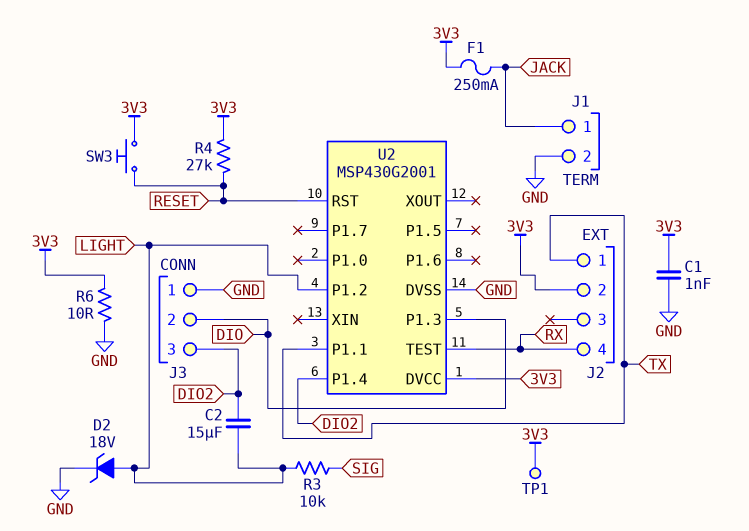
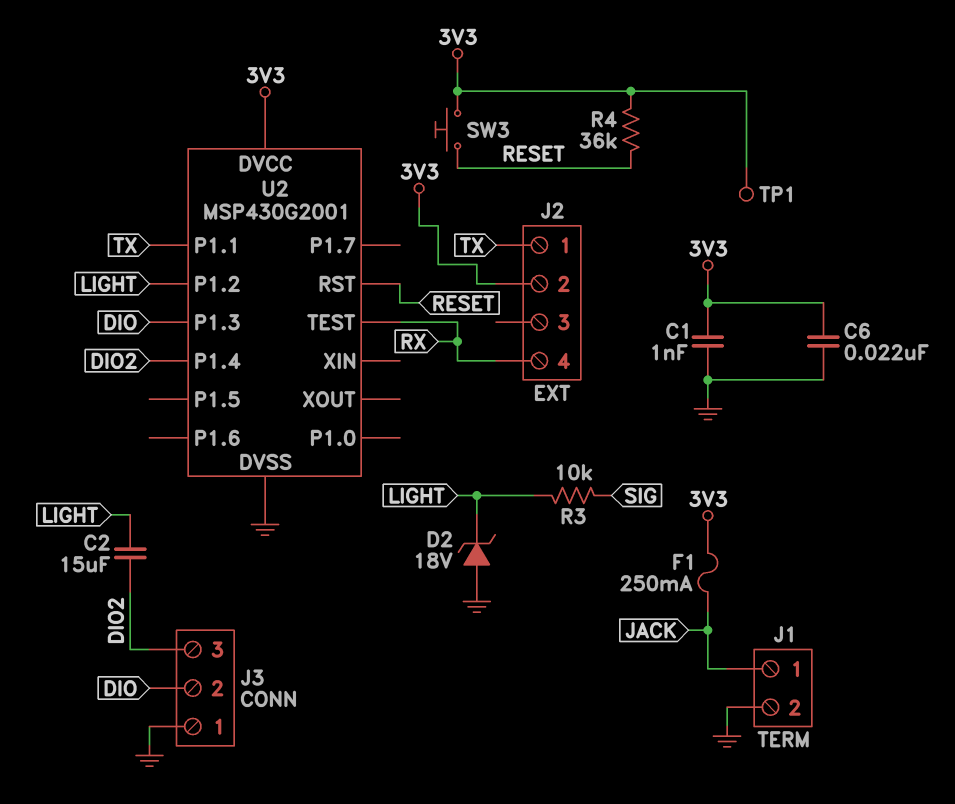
C6: none -> 22nF (3V3, GND)
D2: zener 18V (A LIGHT, K GND) -> zener 18V (A GND, K LIGHT)
R4: 27k (3V3, RESET) -> 36k (3V3, RESET)
R6: 10 (3V3, GND) -> none

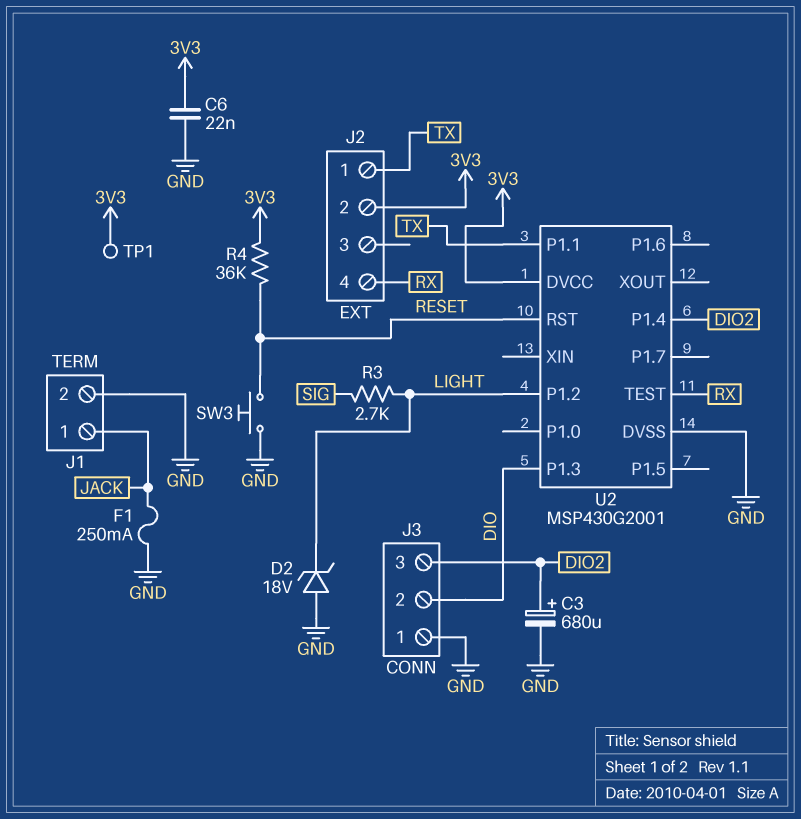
C1: 1nF (3V3, GND) -> none
C2: 15uF (DIO2, LIGHT) -> none
C3: none -> 680uF (plus DIO2, minus GND)
F1: 250mA (3V3, JACK) -> 250mA (GND, JACK)
R3: 10k (LIGHT, SIG) -> 2.7k (LIGHT, SIG)
SW3: button (3V3, RESET) -> button (GND, RESET)

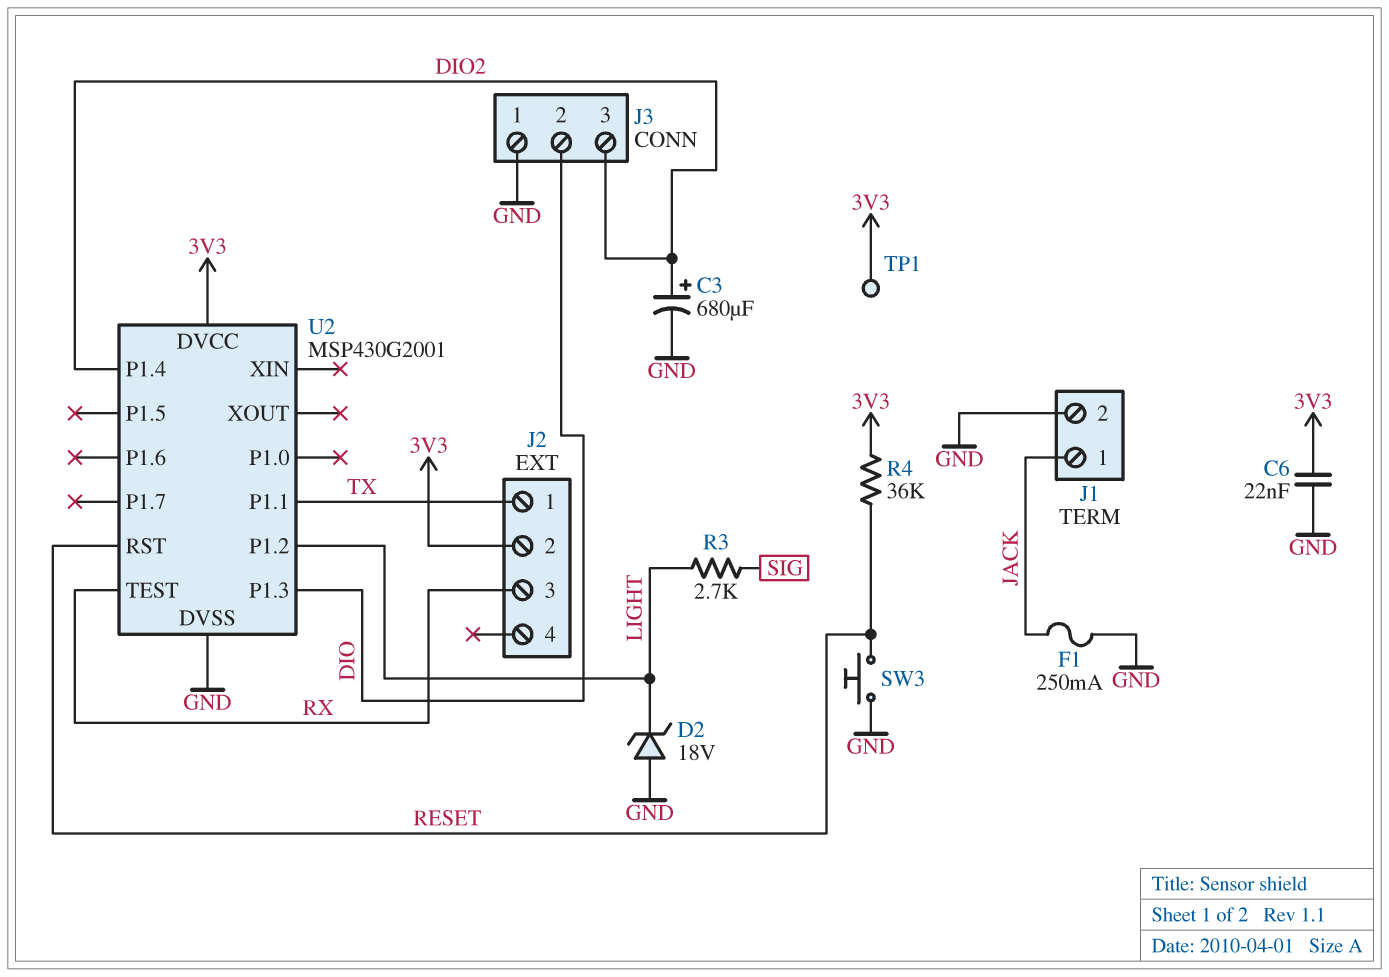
J2 pin 3: none -> RX
J2 pin 4: RX -> none

